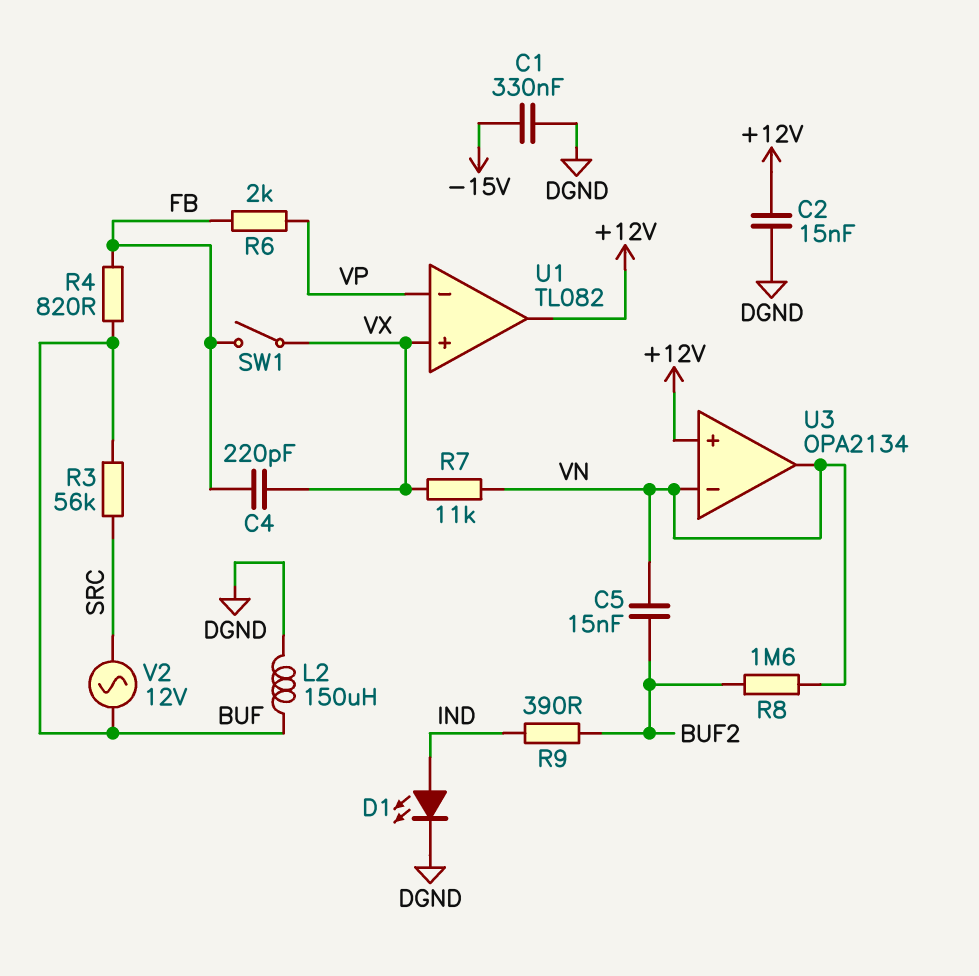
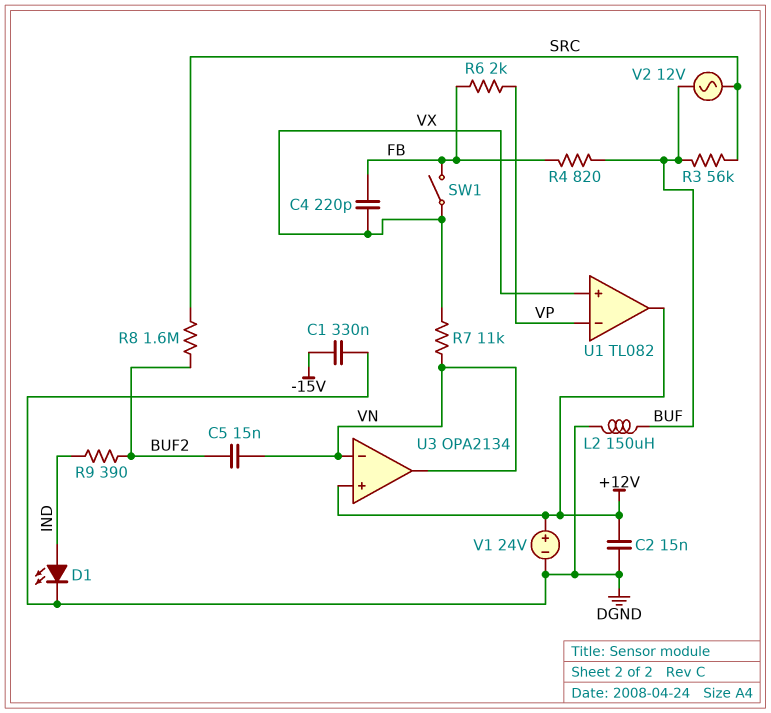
R8: 1.6M (BUF2, VN) -> 1.6M (BUF2, SRC)
V1: none -> 24V (plus +12V, minus DGND)

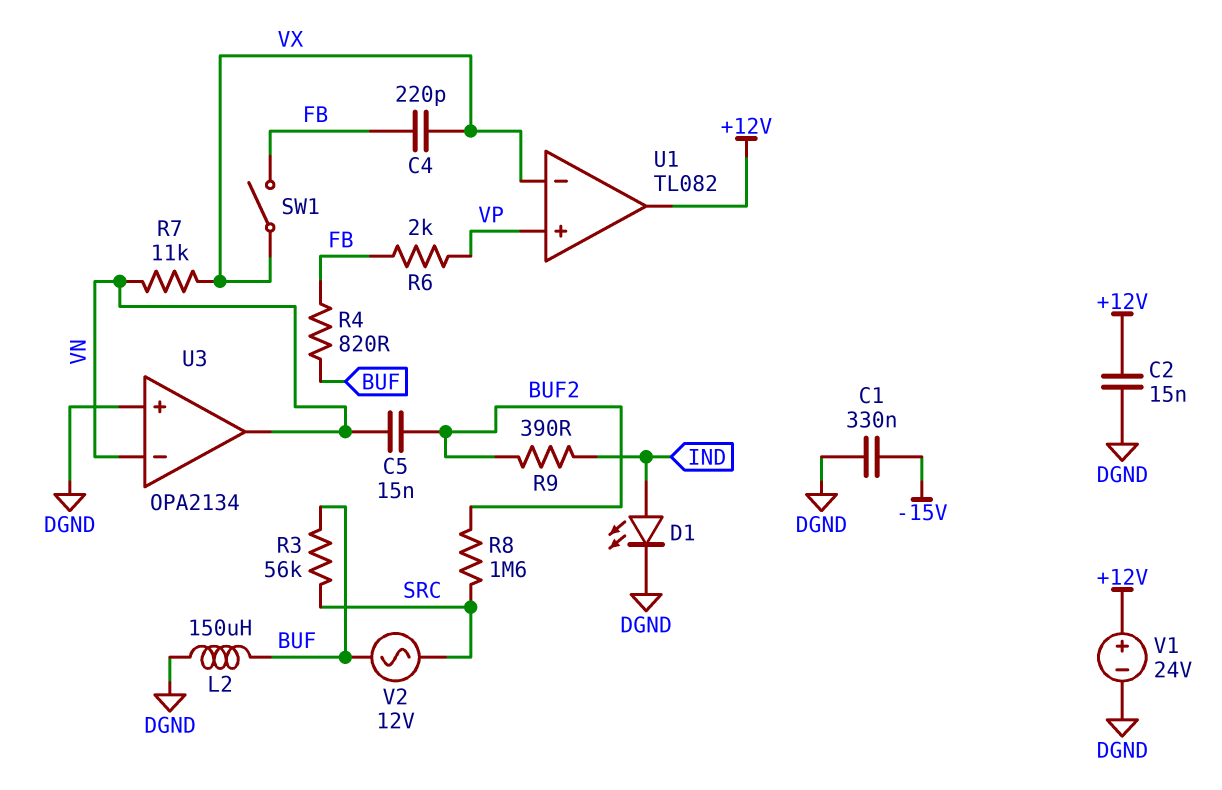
U1 pin in+: VX -> VP
U1 pin in-: VP -> VX
U3 pin in+: +12V -> DGND

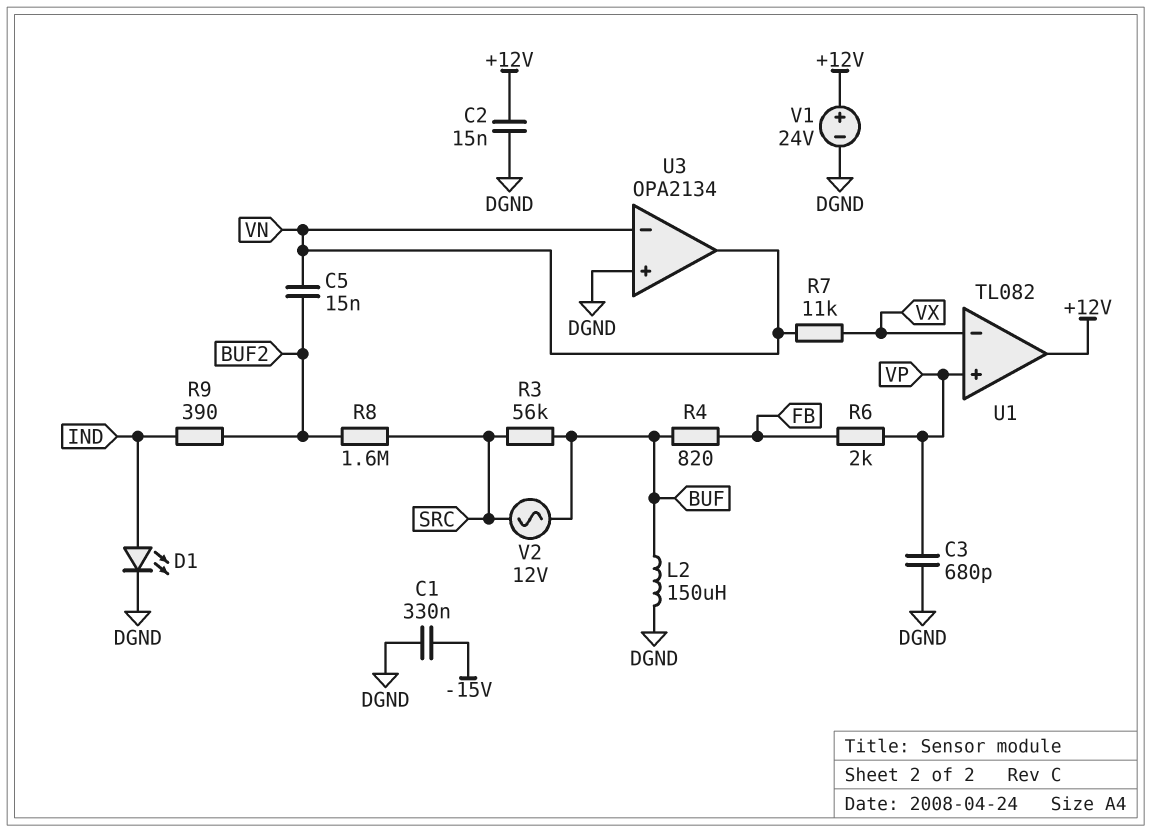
C3: none -> 680pF (DGND, VP)
C4: 220pF (FB, VX) -> none
SW1: switch (FB, VX) -> none

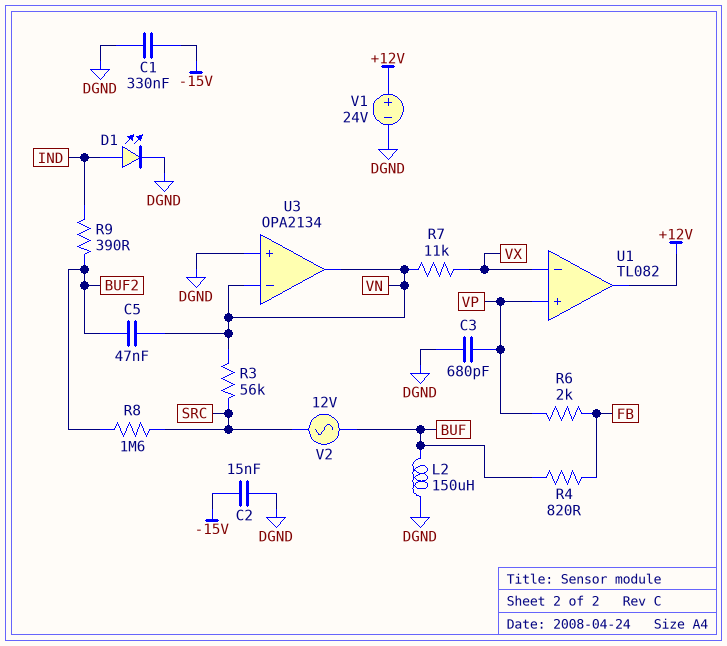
C2: 15nF (+12V, DGND) -> 15nF (-15V, DGND)
C5: 15nF (BUF2, VN) -> 47nF (BUF2, VN)
R3: 56k (BUF, SRC) -> 56k (SRC, VN)

